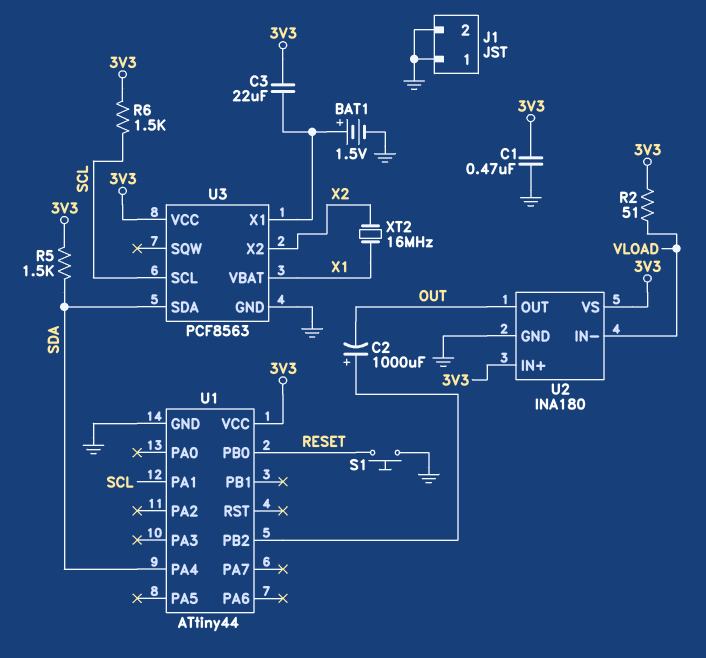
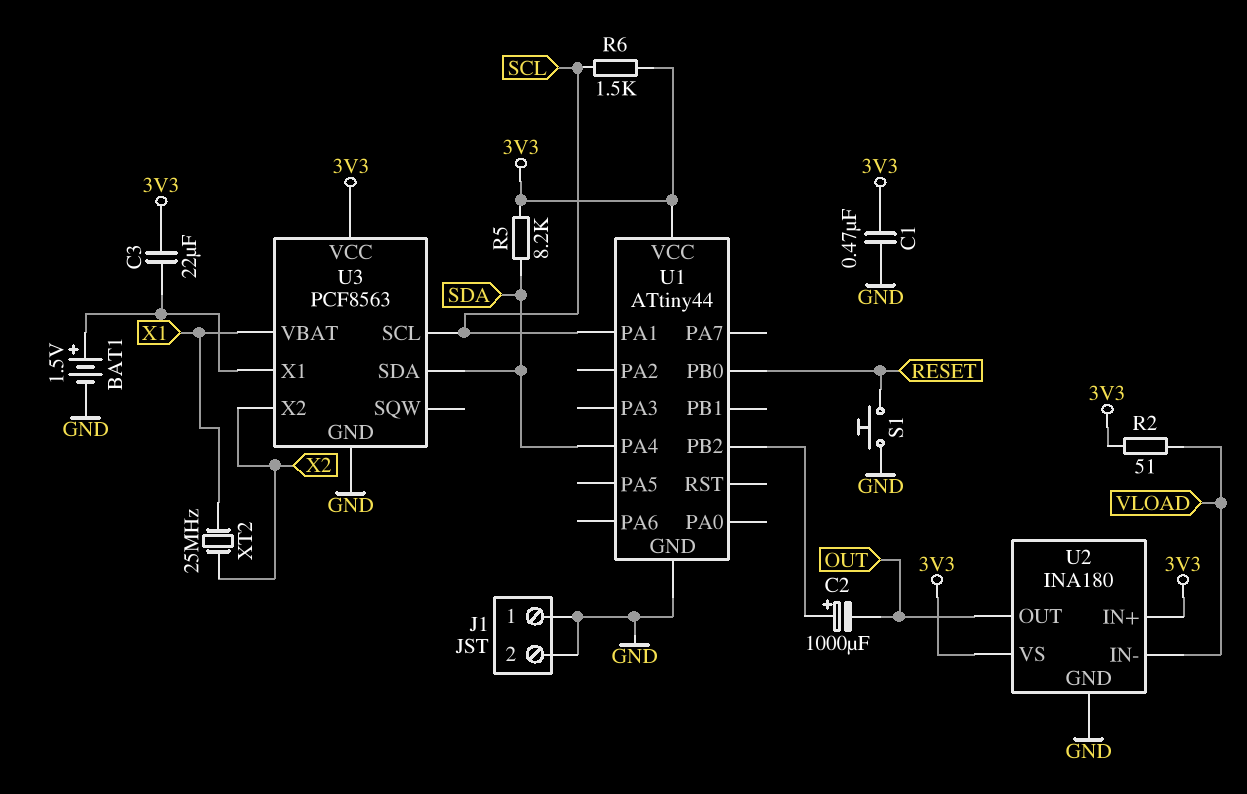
R5: 1.5k (3V3, SDA) -> 8.2k (3V3, SDA)
XT2: 16MHz (X1, X2) -> 25MHz (X1, X2)

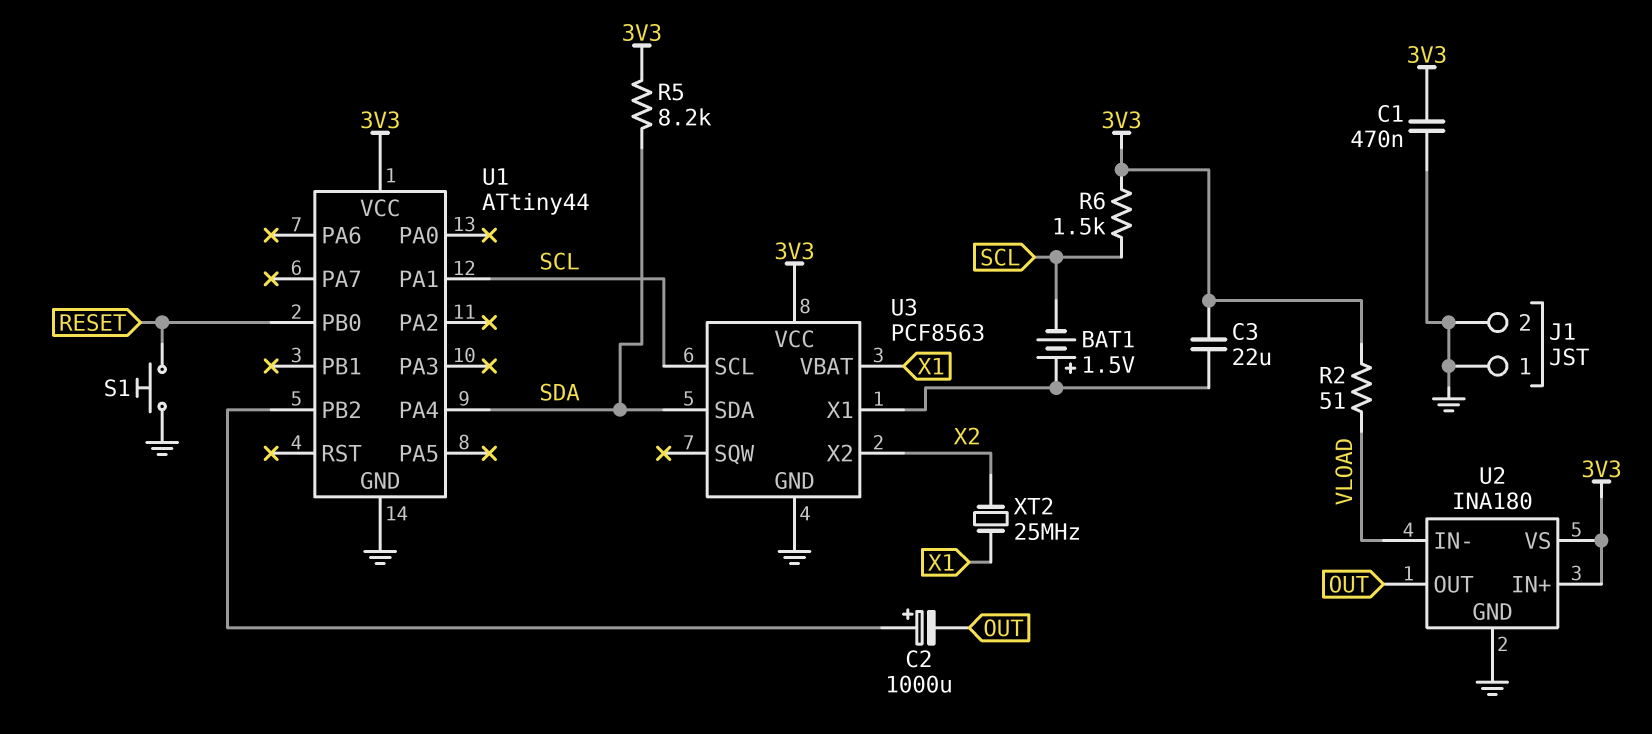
BAT1: 1.5V (plus U3/X1, minus GND) -> 1.5V (plus U3/X1, minus SCL)

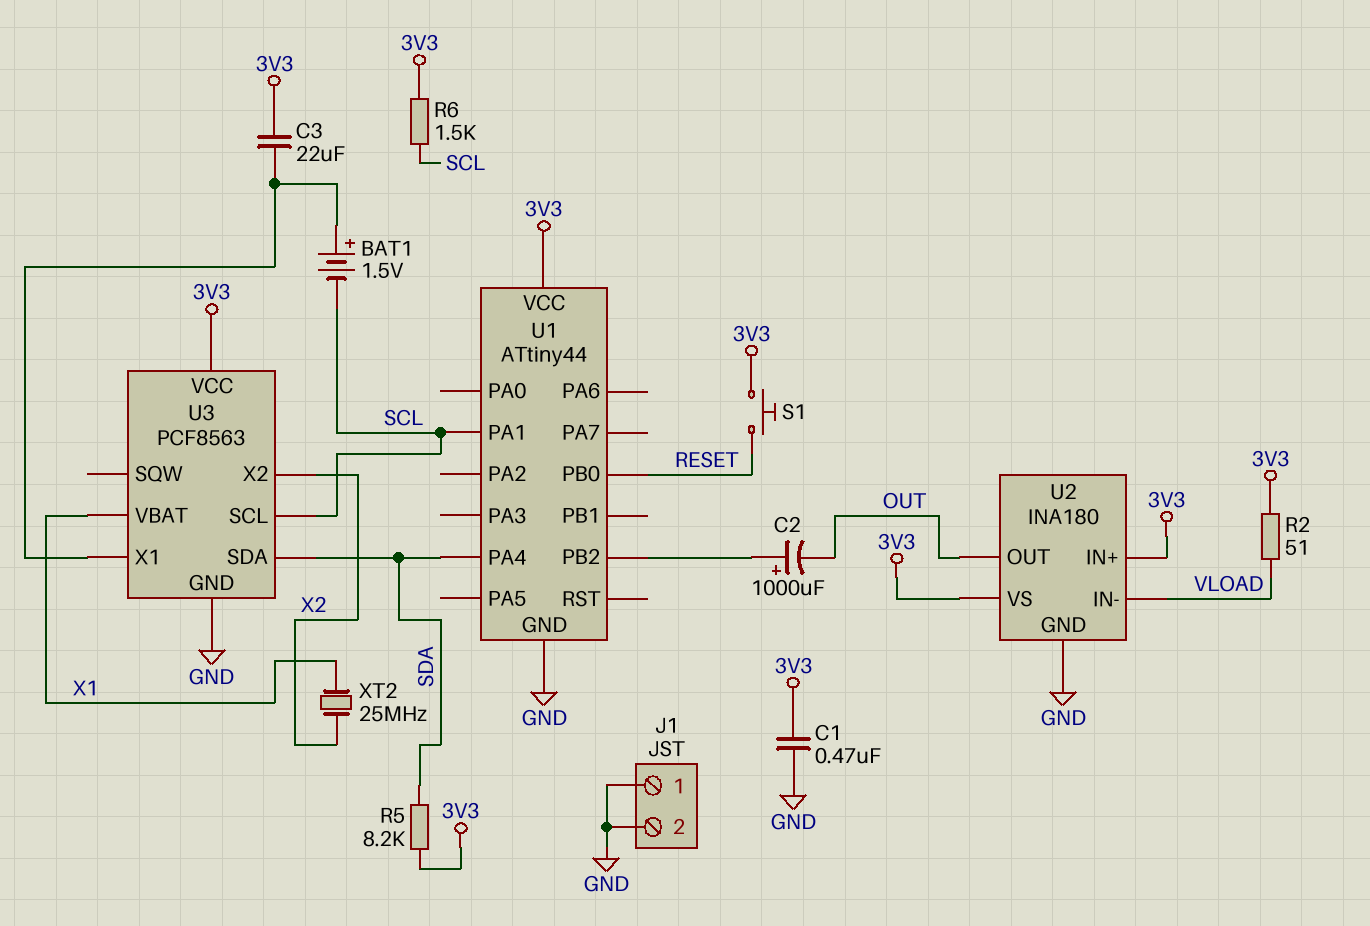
S1: button (GND, RESET) -> button (3V3, RESET)

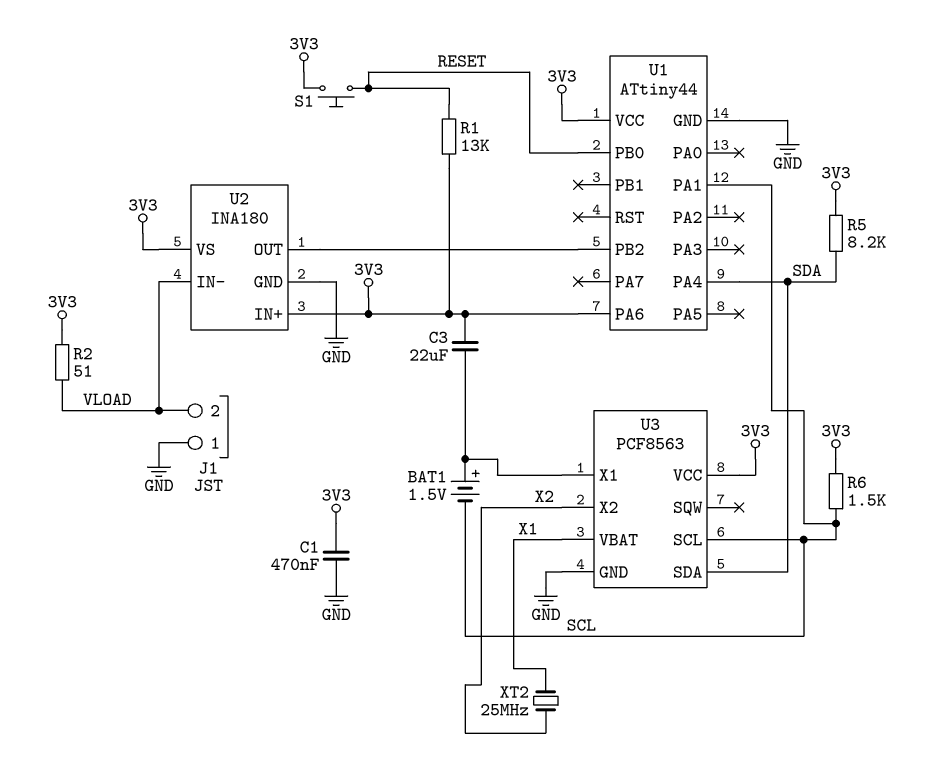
C2: 1000uF (plus U1/PB2, minus OUT) -> none
J1 pin 2: GND -> VLOAD
R1: none -> 13k (3V3, RESET)
U1 pin PA6: none -> 3V3
U2 pin OUT: OUT -> U1/PB2

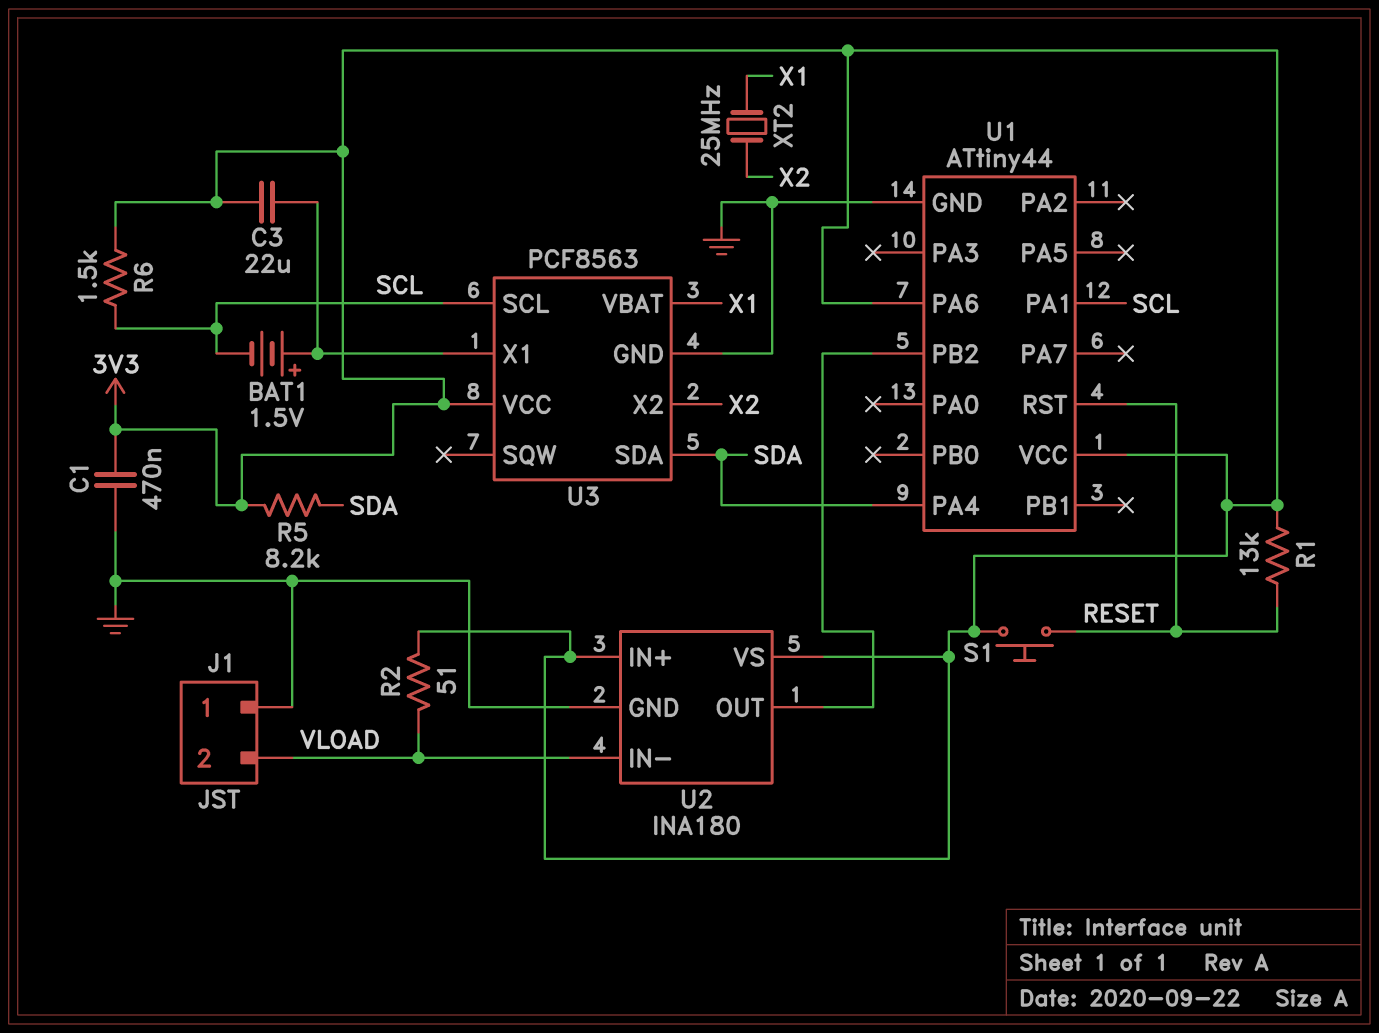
U1 pin PB0: RESET -> none
U1 pin RST: none -> RESET

